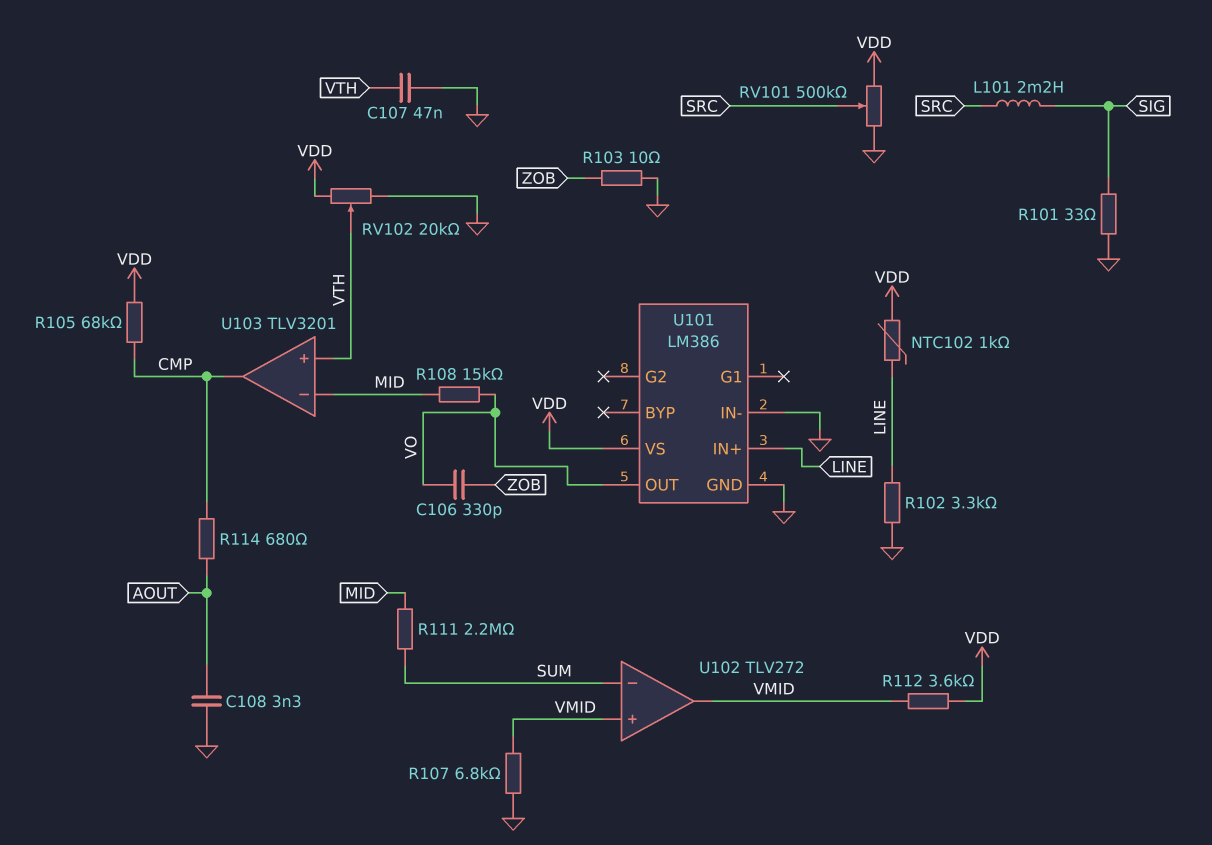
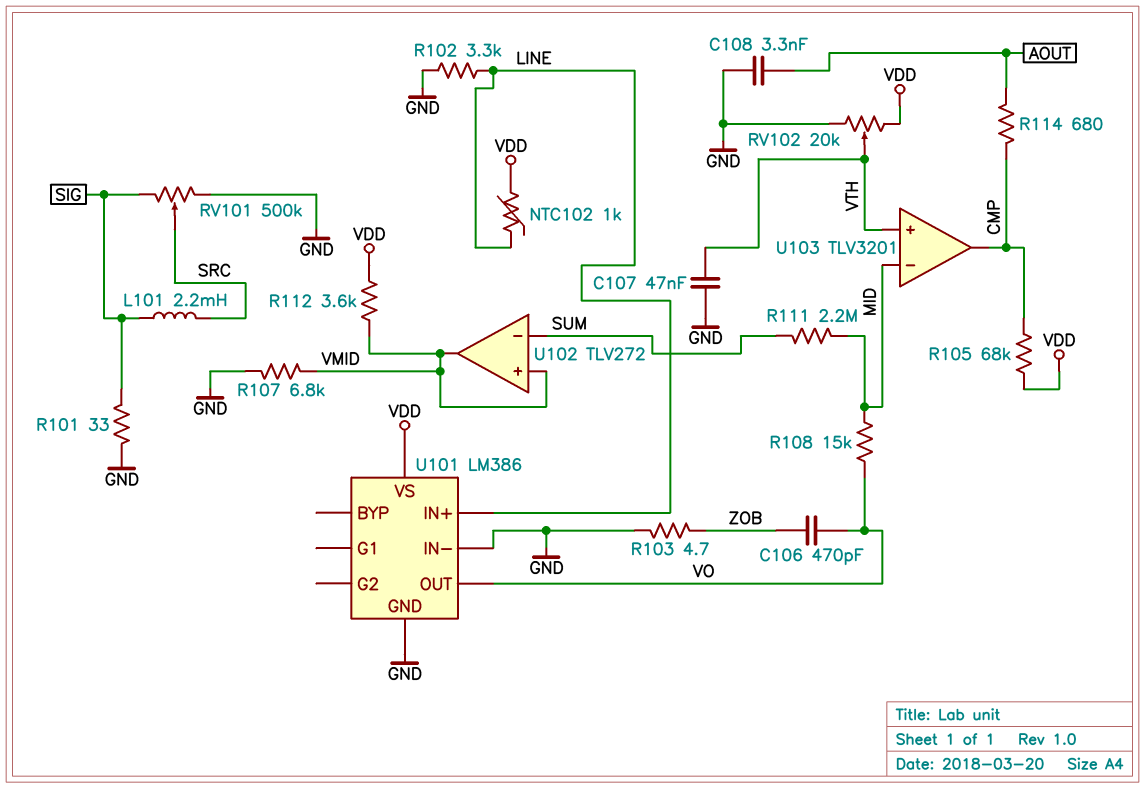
C106: 330pF (VO, ZOB) -> 470pF (VO, ZOB)
R103: 10 (GND, ZOB) -> 4.7 (GND, ZOB)
RV101: 500k (GND, VDD, wiper SRC) -> 500k (GND, SIG, wiper SRC)

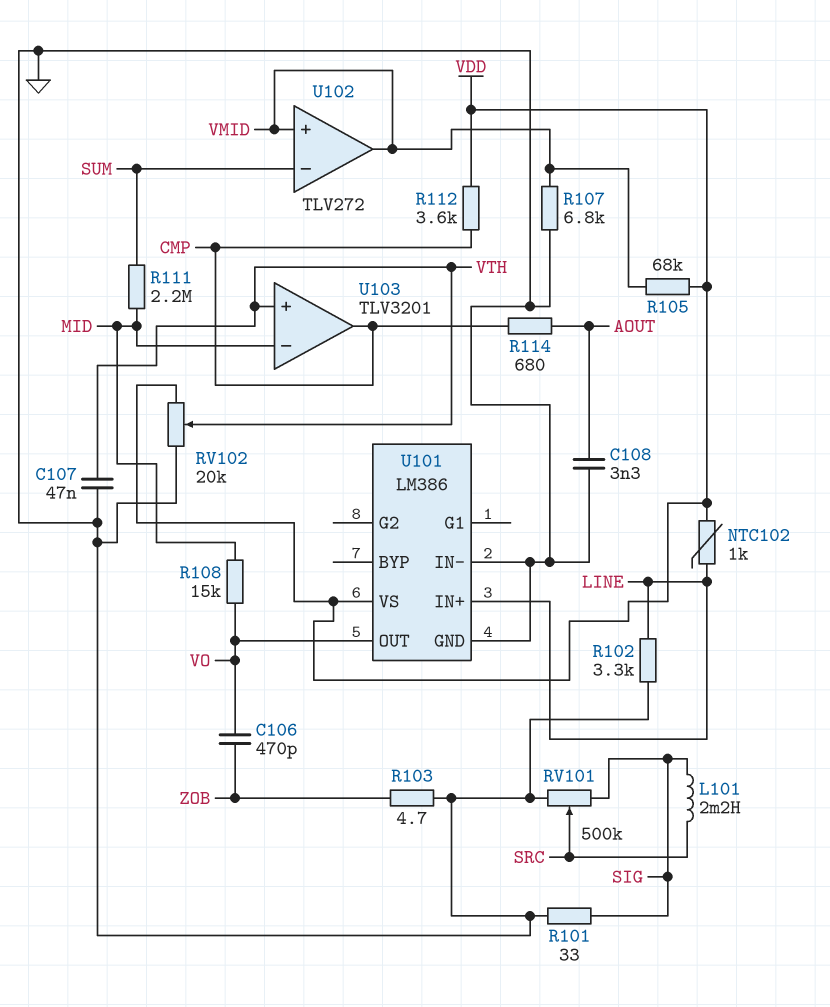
R105: 68k (CMP, VDD) -> 68k (VDD, VMID)
R112: 3.6k (VDD, VMID) -> 3.6k (CMP, VDD)

